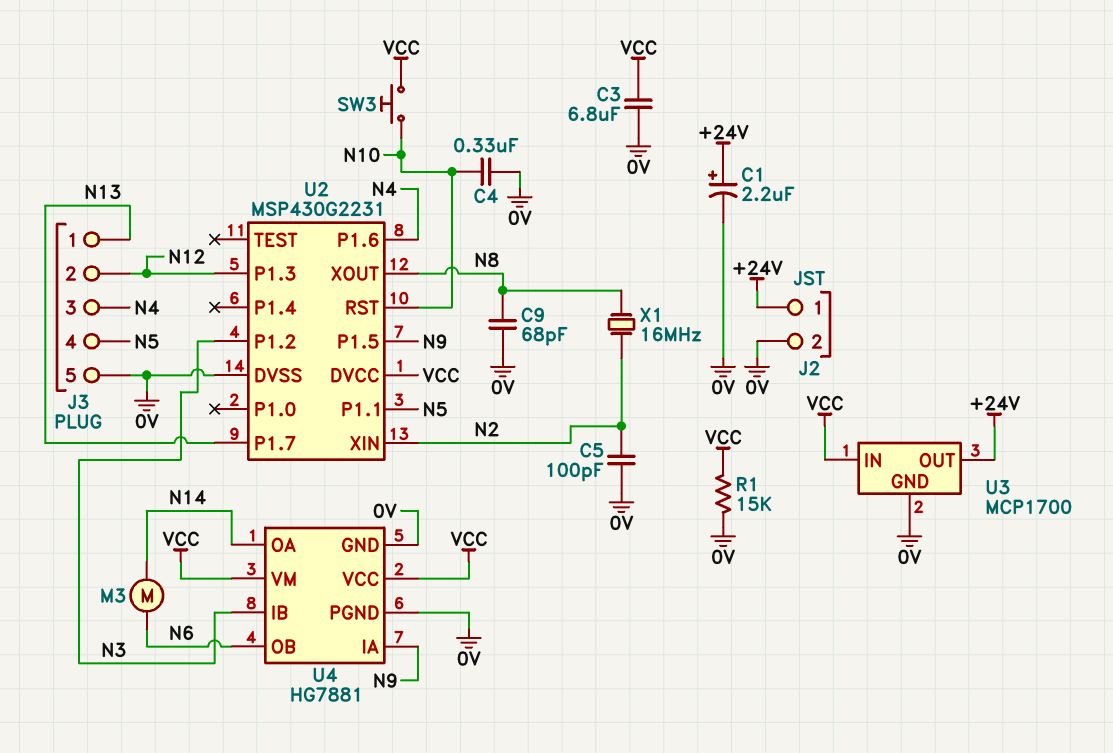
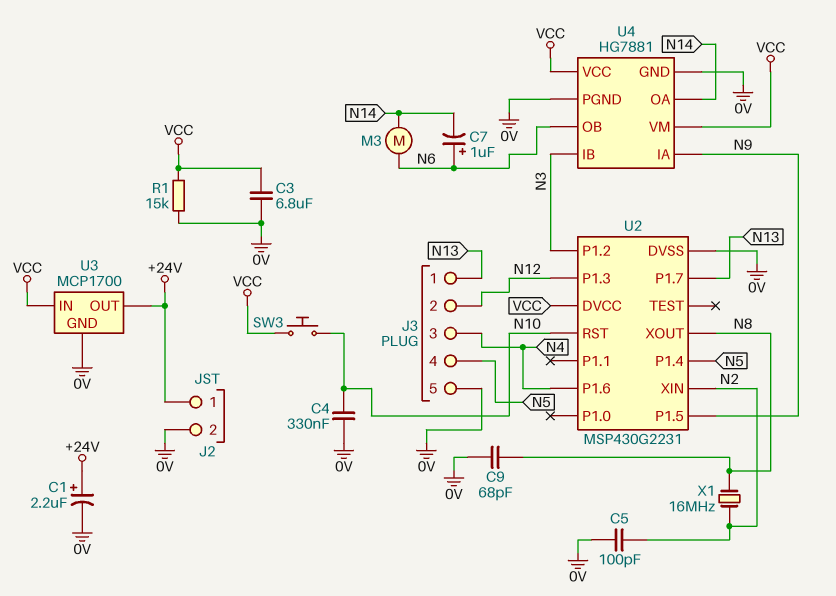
C7: none -> 1uF (plus N6, minus N14)
U2 pin P1.1: N5 -> none
U2 pin P1.4: none -> N5

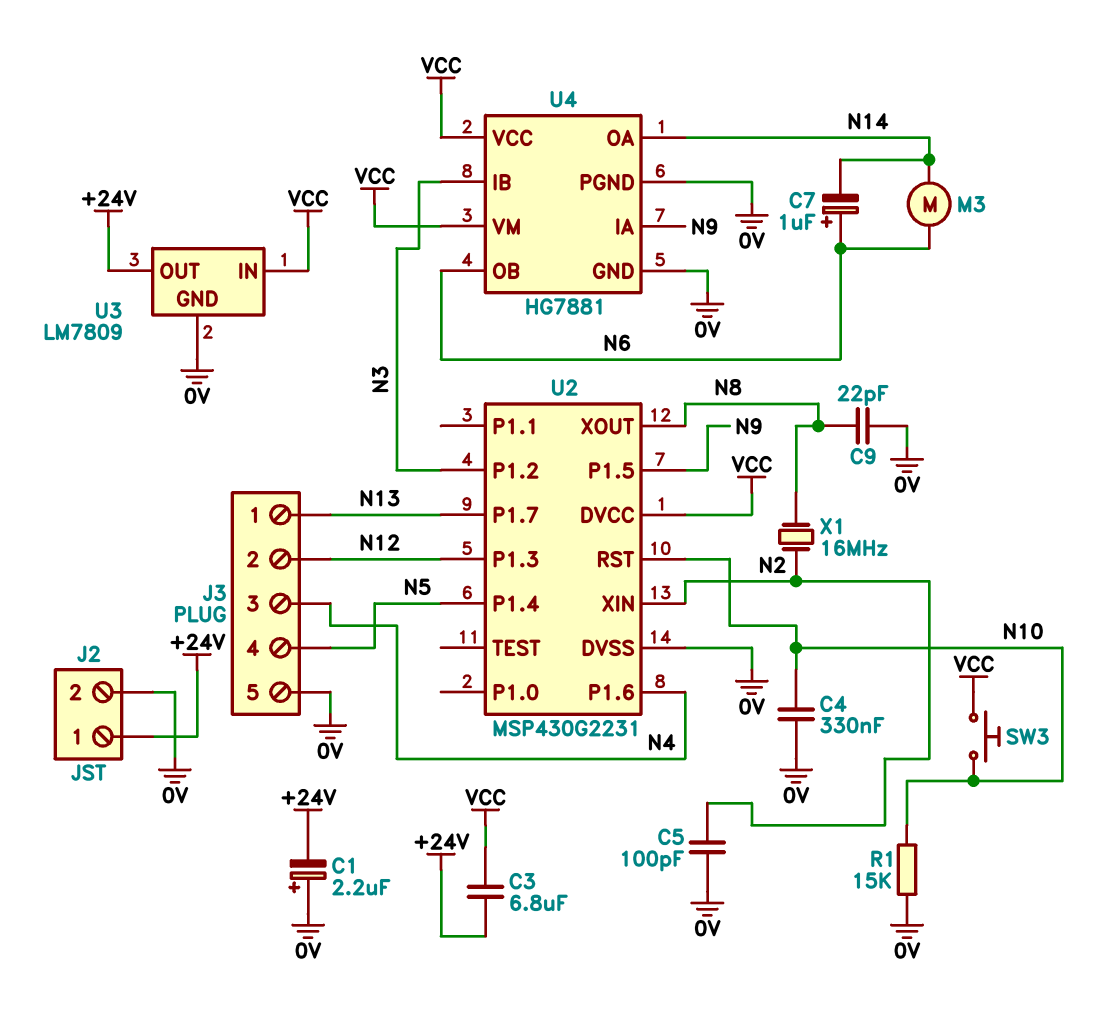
C1: 2.2uF (plus +24V, minus 0V) -> 2.2uF (plus 0V, minus +24V)
C3: 6.8uF (0V, VCC) -> 6.8uF (+24V, VCC)
C9: 68pF (0V, N8) -> 22pF (0V, N8)
R1: 15k (0V, VCC) -> 15k (0V, N10)
U3: MCP1700 -> LM7809

